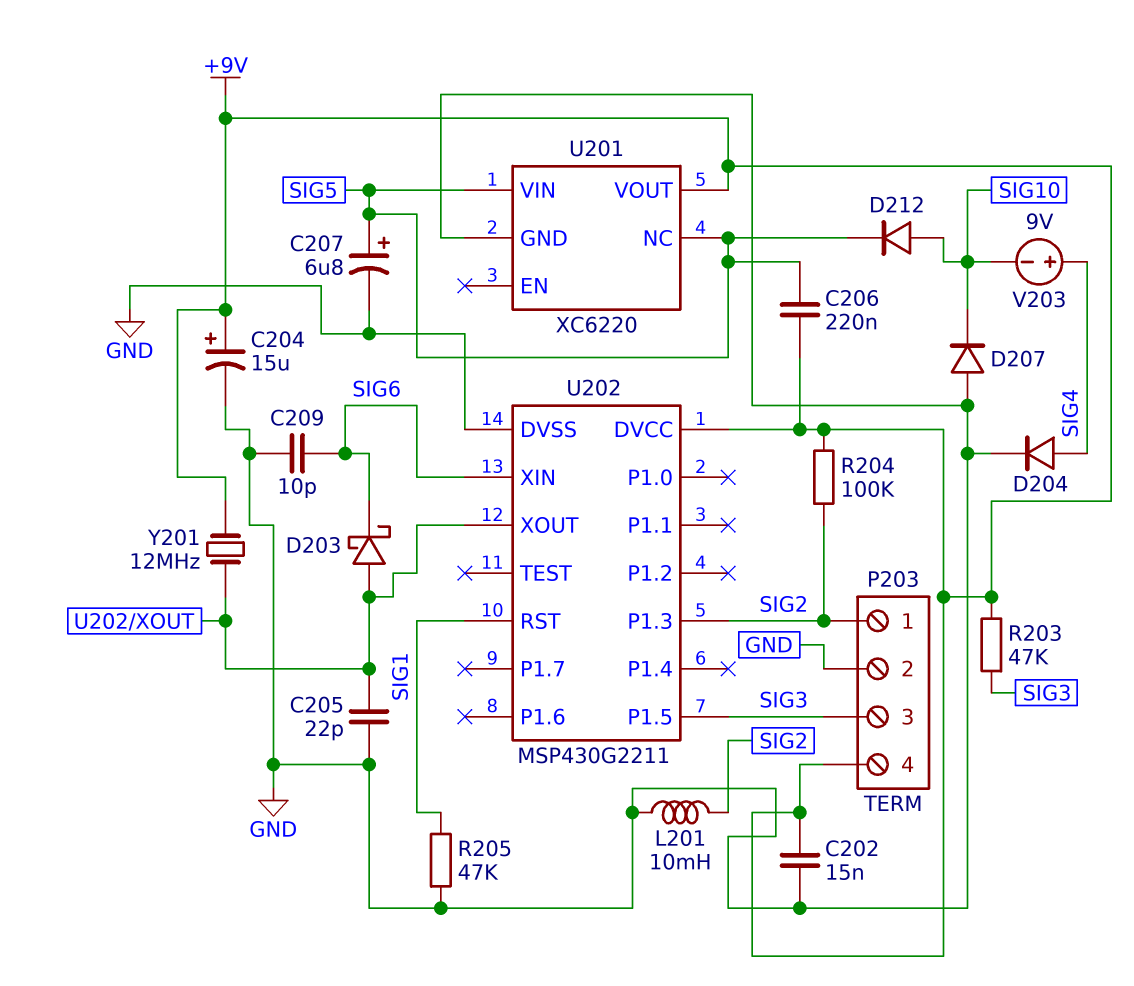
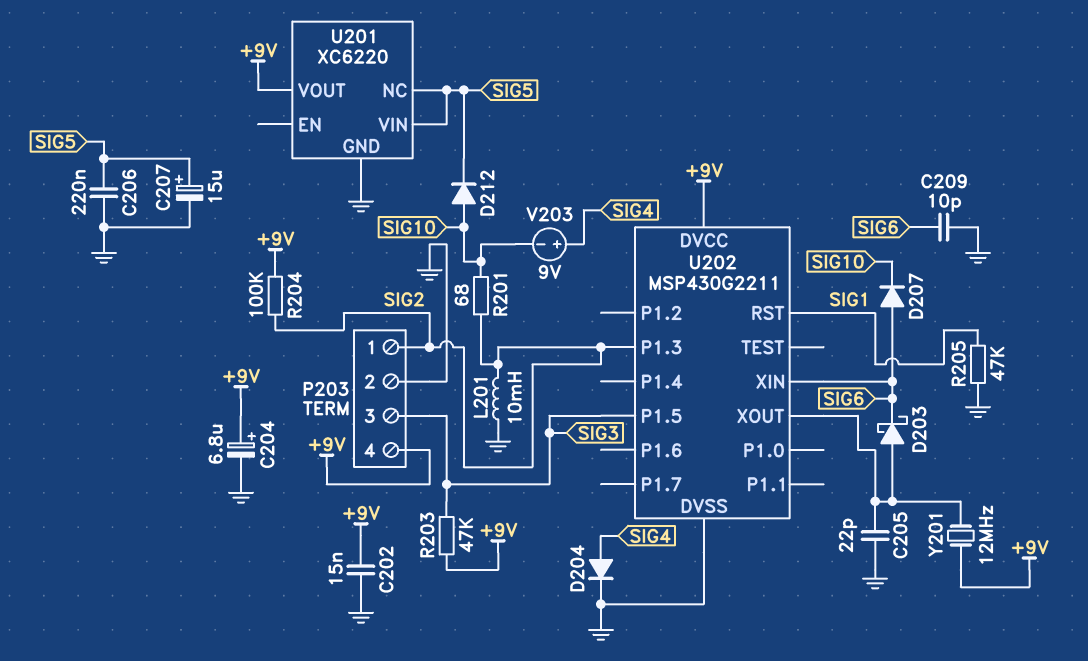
C204: 15uF (plus +9V, minus GND) -> 6.8uF (plus +9V, minus GND)
C206: 220nF (+9V, SIG5) -> 220nF (GND, SIG5)
C207: 6.8uF (plus SIG5, minus GND) -> 15uF (plus SIG5, minus GND)
D207: diode (A GND, K SIG10) -> diode (A SIG6, K SIG10)
R201: none -> 68 (SIG2, SIG10)

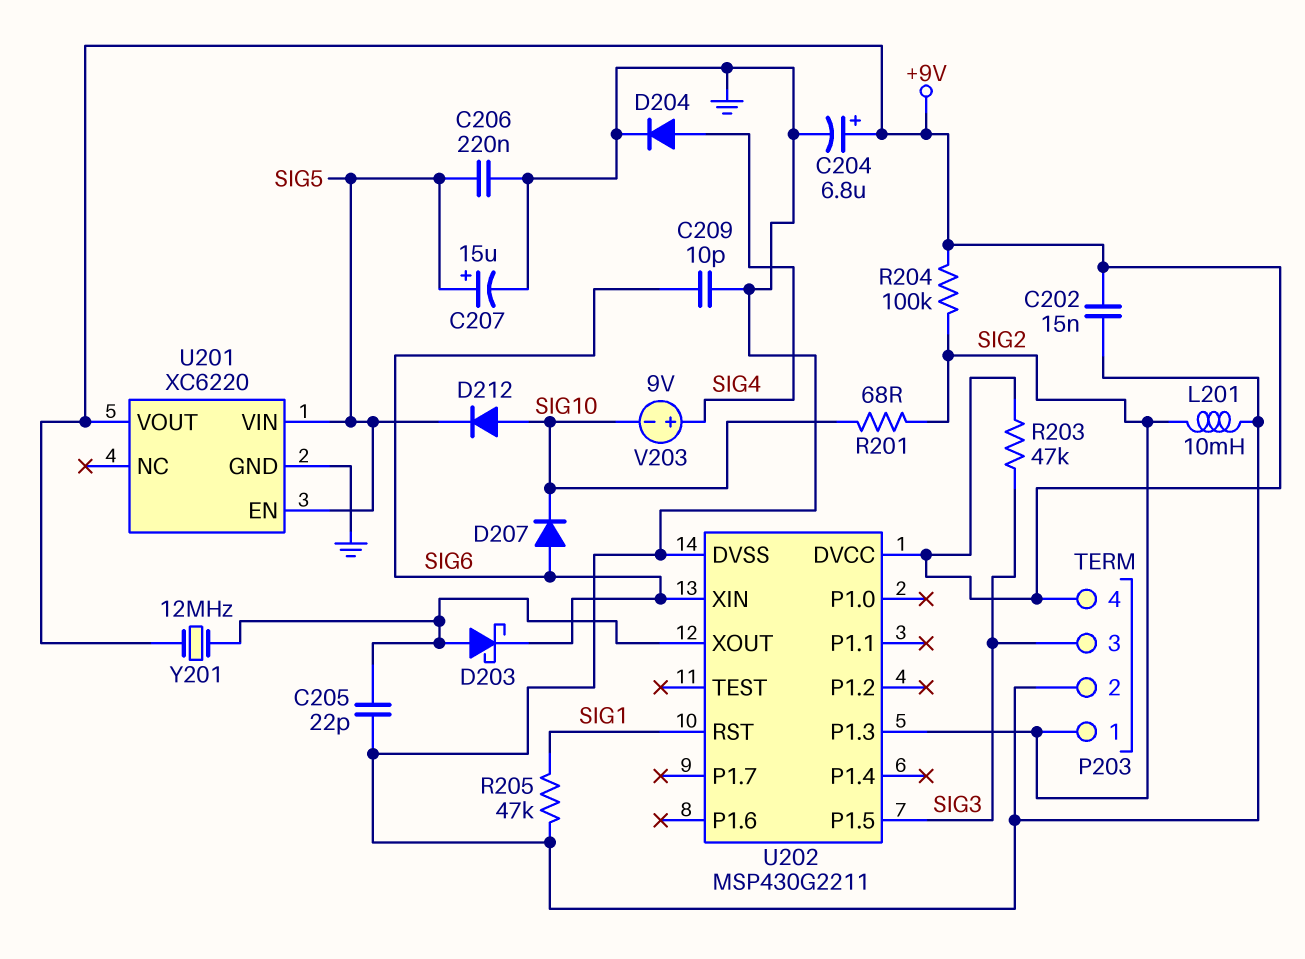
U201 pin EN: none -> SIG5
U201 pin NC: SIG5 -> none

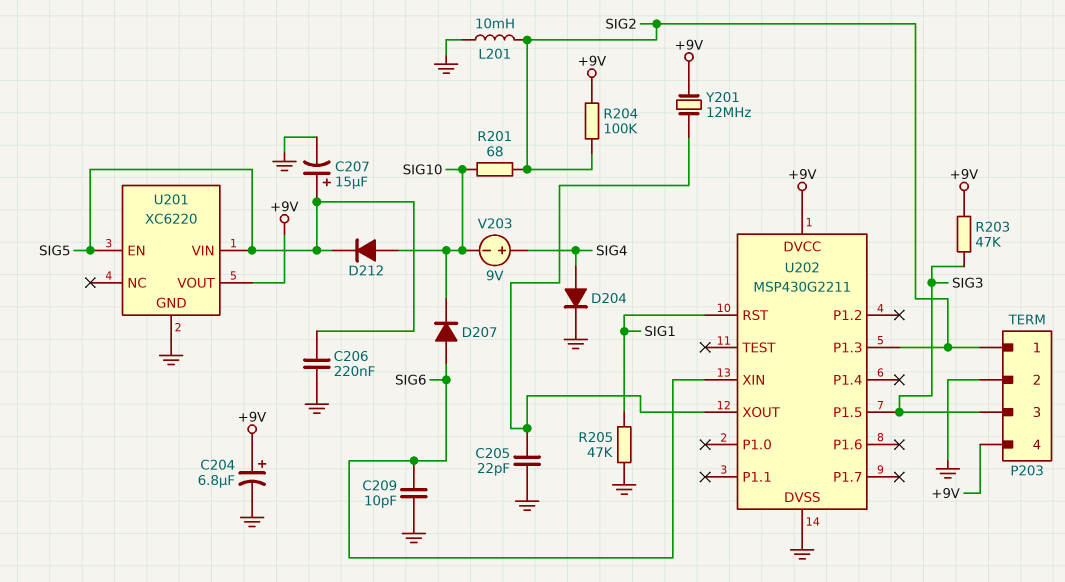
C202: 15nF (+9V, GND) -> none
D203: schottky (A U202/XOUT, K SIG6) -> none

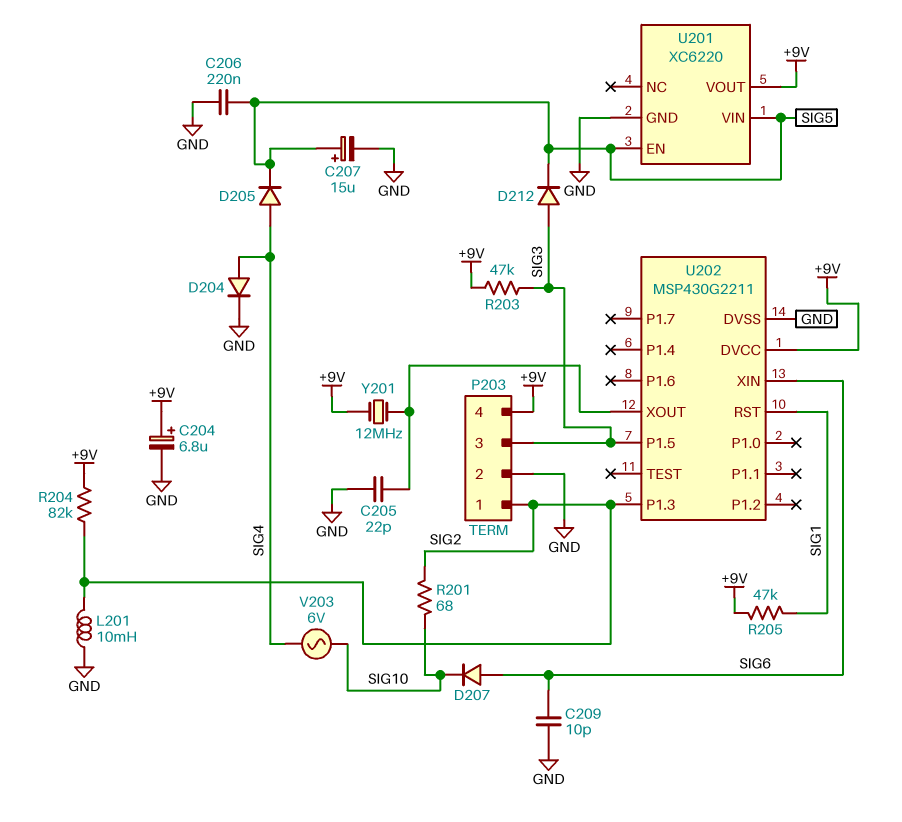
D205: none -> diode (A SIG4, K SIG5)
D212: diode (A SIG10, K SIG5) -> diode (A SIG3, K SIG5)
R204: 100k (+9V, SIG2) -> 82k (+9V, SIG2)
R205: 47k (GND, SIG1) -> 47k (+9V, SIG1)
V203: 9V (plus SIG4, minus SIG10) -> AC 6V (SIG4, SIG10)

